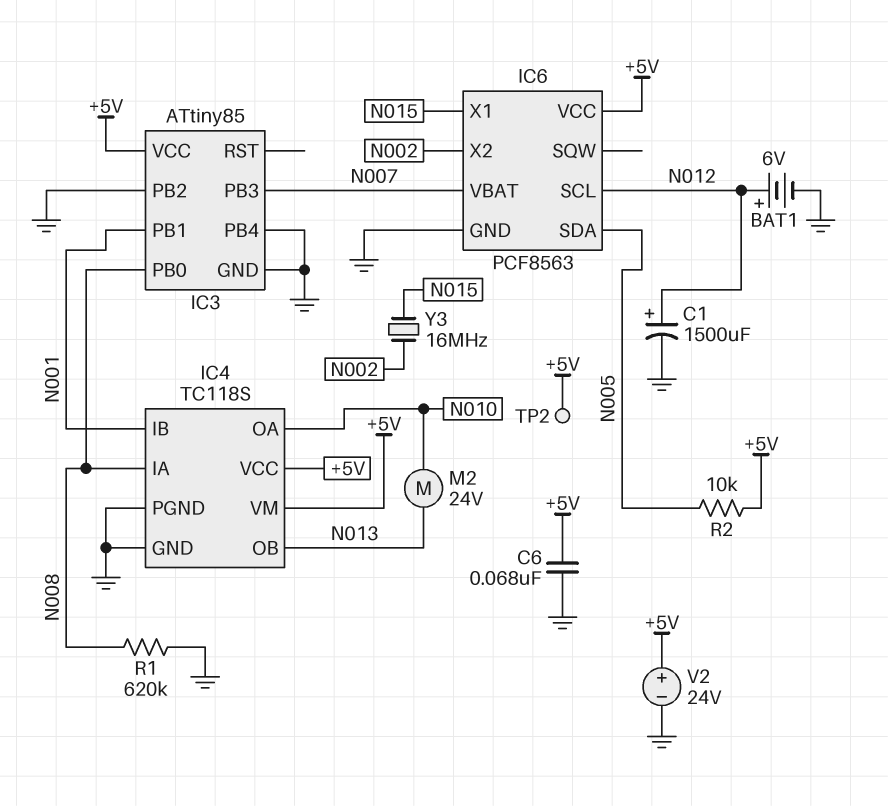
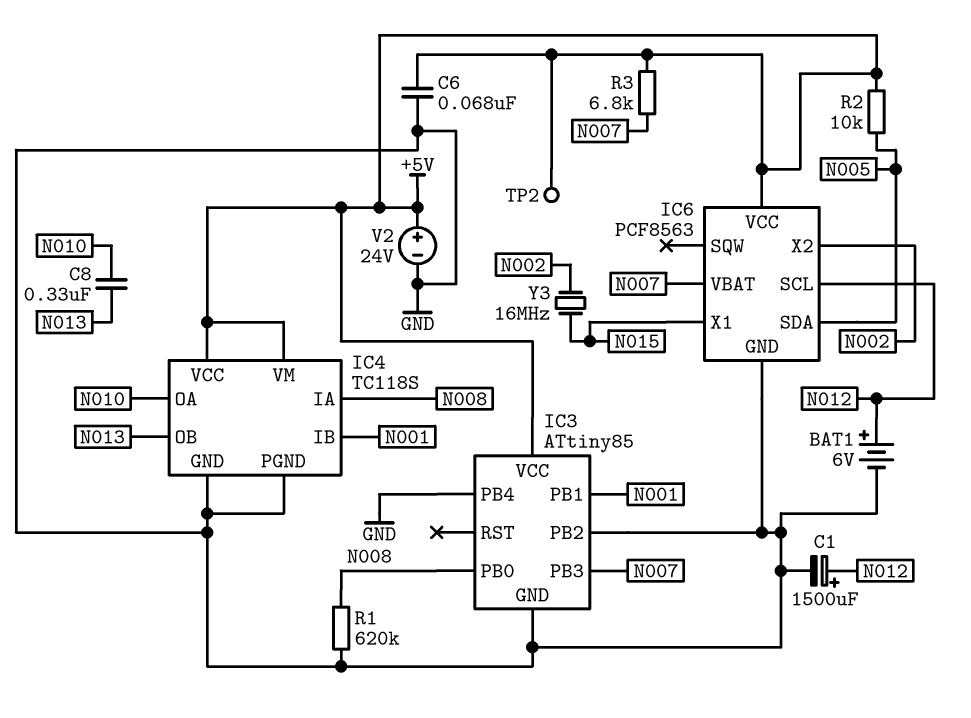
C8: none -> 330nF (N010, N013)
M2: motor 24V (N010, N013) -> none
R3: none -> 6.8k (+5V, N007)

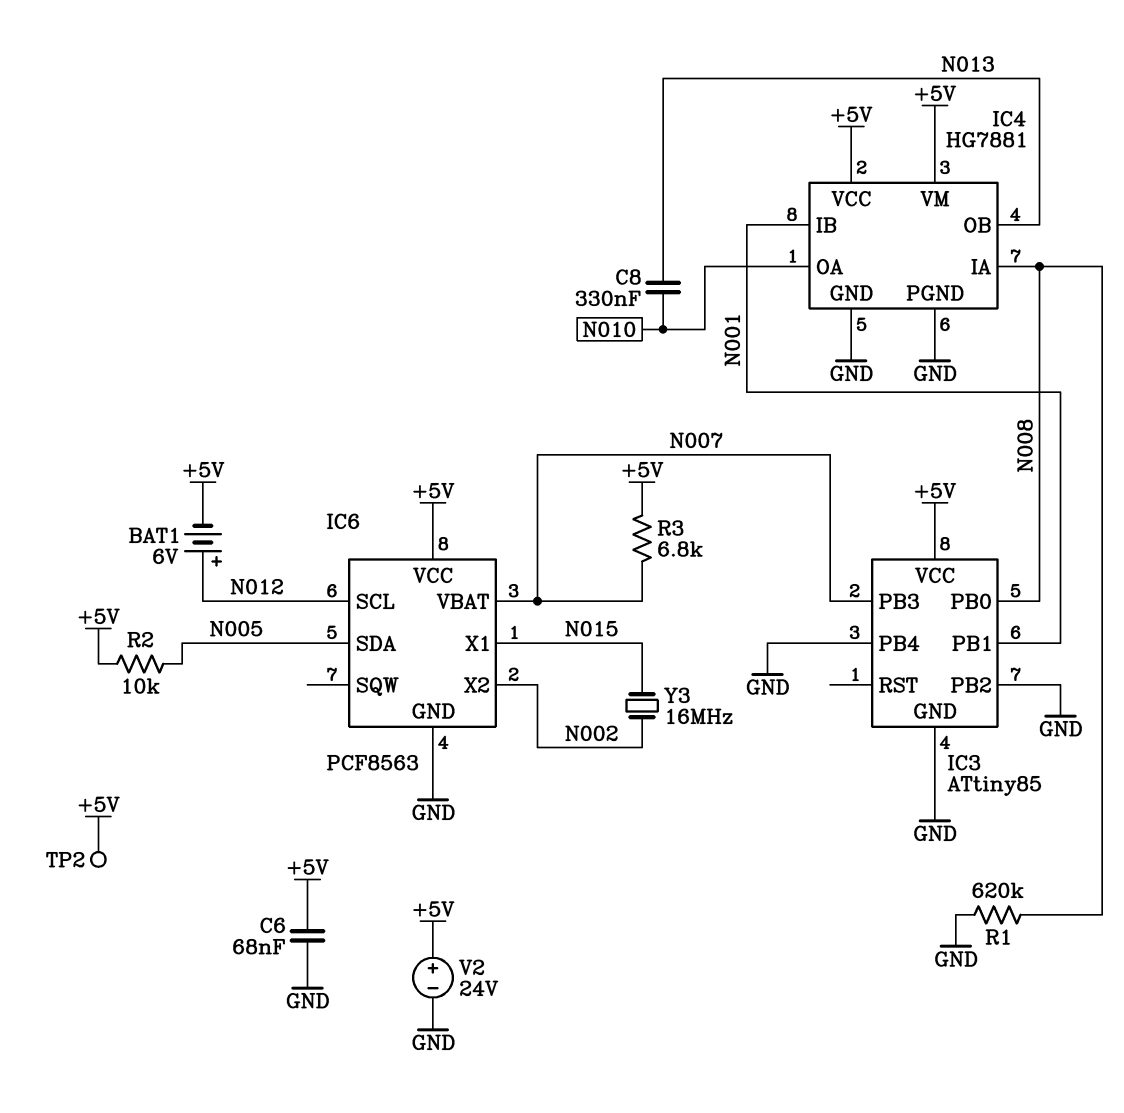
BAT1: 6V (plus N012, minus GND) -> 6V (plus N012, minus +5V)
C1: 1500uF (plus N012, minus GND) -> none
IC4: TC118S -> HG7881

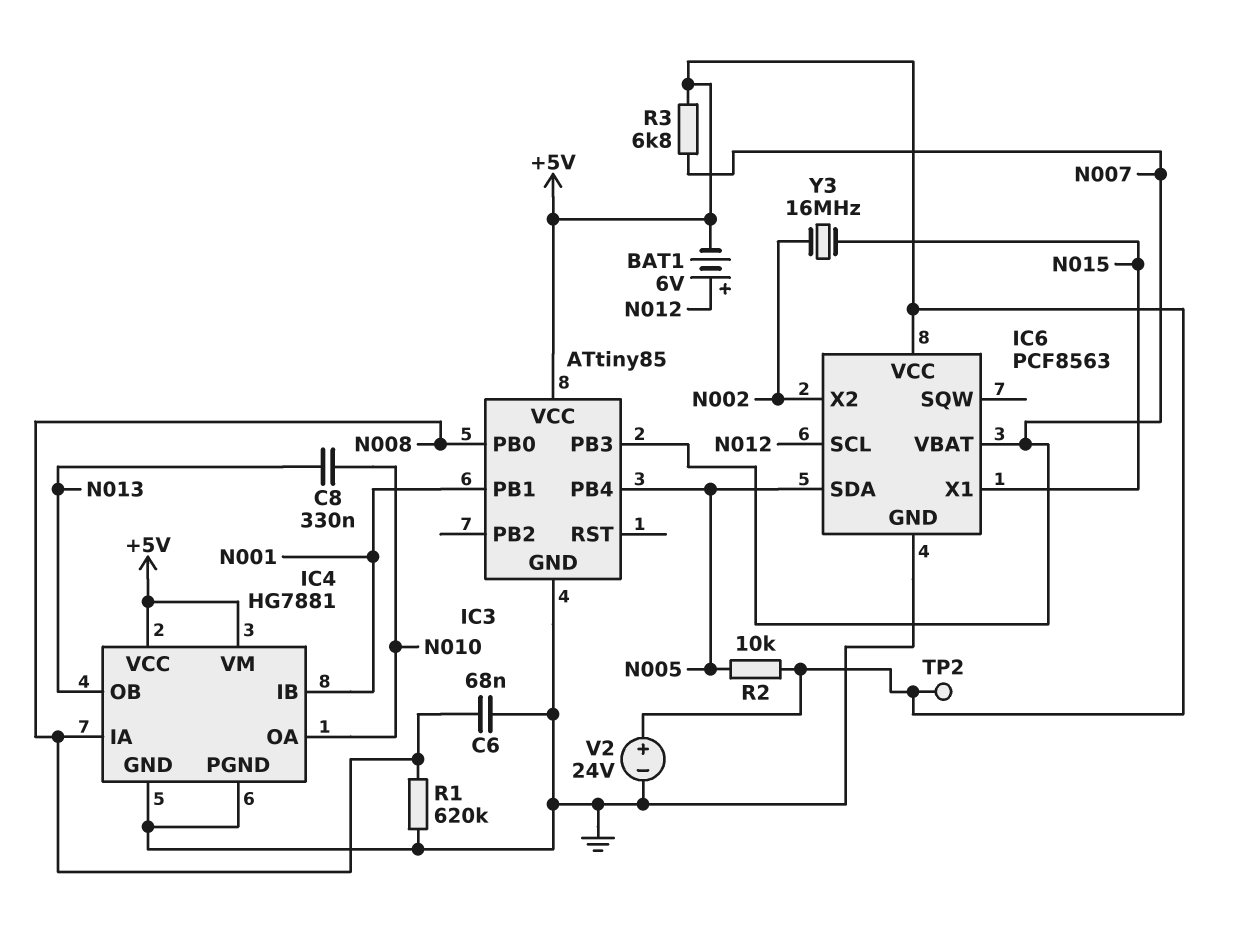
C6: 68nF (+5V, GND) -> 68nF (GND, N008)
IC3 pin PB2: GND -> none
IC3 pin PB4: GND -> N005

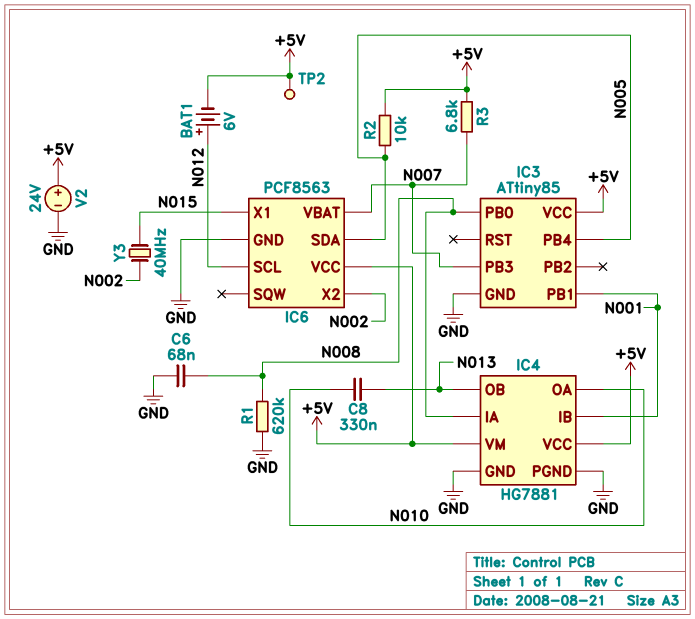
Y3: 16MHz (N002, N015) -> 40MHz (N002, N015)

